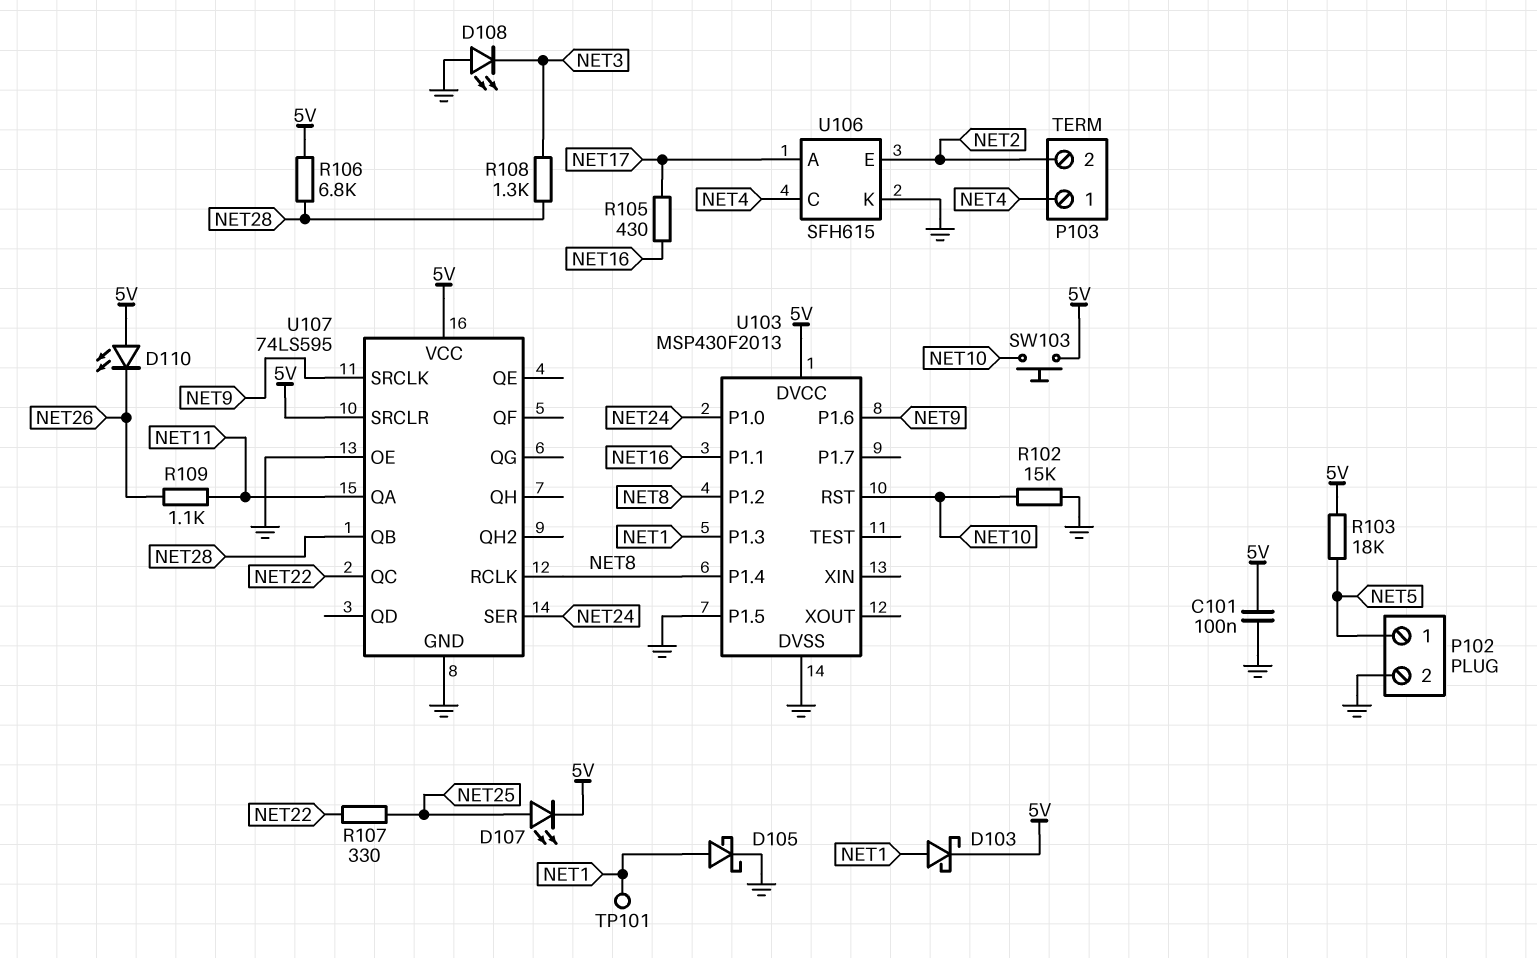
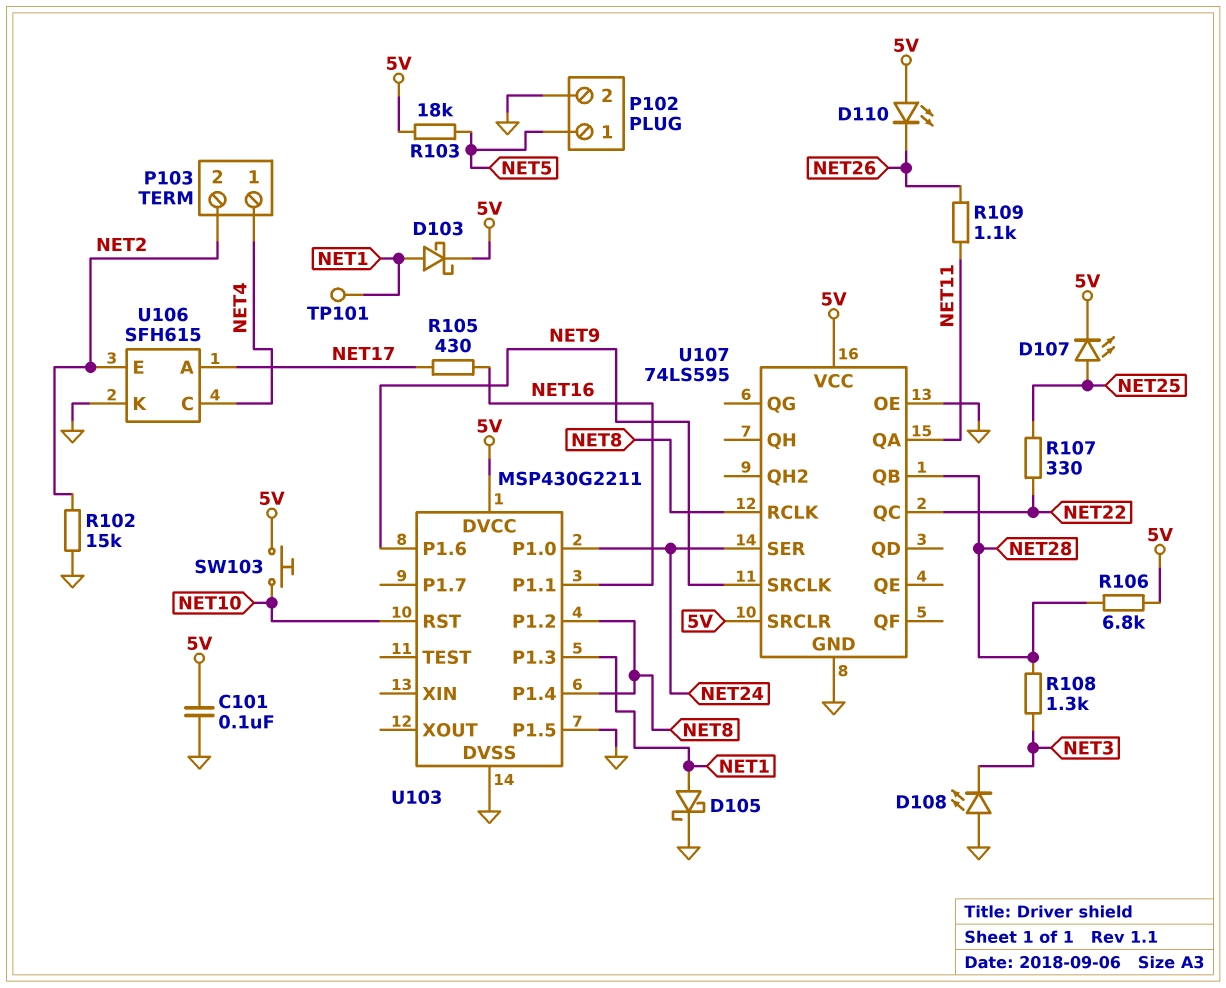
R102: 15k (GND, NET10) -> 15k (GND, NET2)
U103: MSP430F2013 -> MSP430G2211

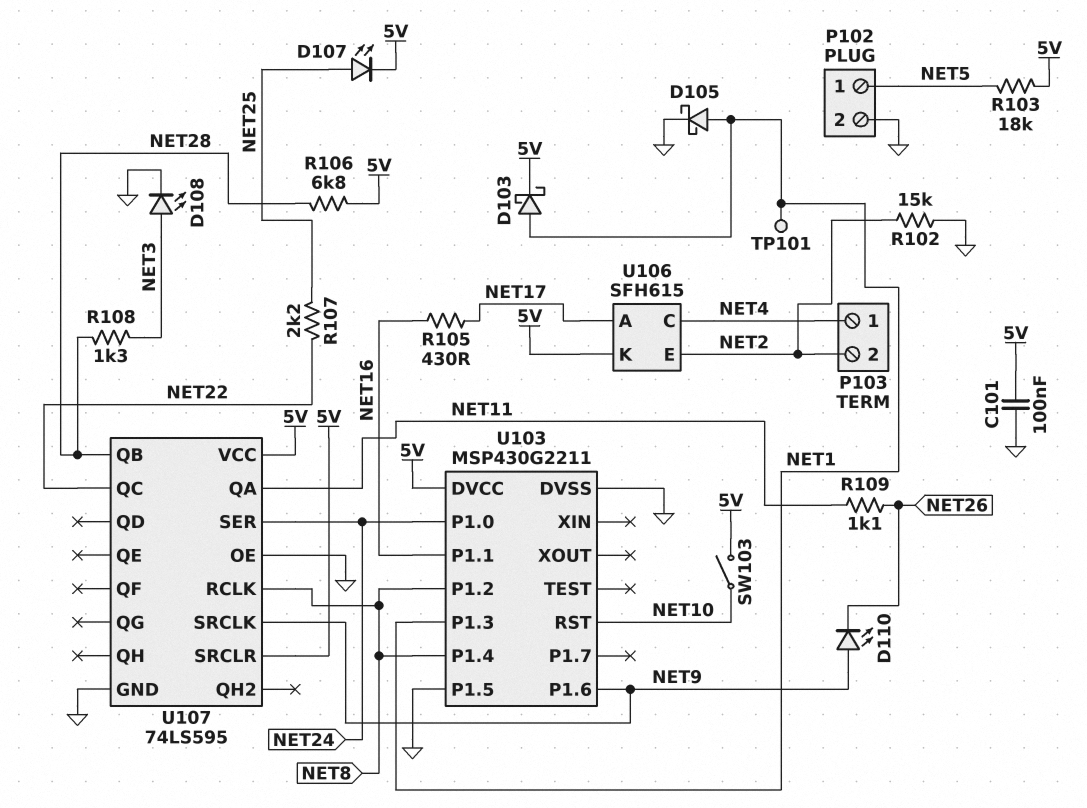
D108: LED (A GND, K NET3) -> LED (A NET3, K GND)
D110: LED (A 5V, K NET26) -> LED (A NET9, K NET26)
R107: 330 (NET22, NET25) -> 2.2k (NET22, NET25)
SW103: button (5V, NET10) -> switch (5V, NET10)
U106 pin K: GND -> 5V

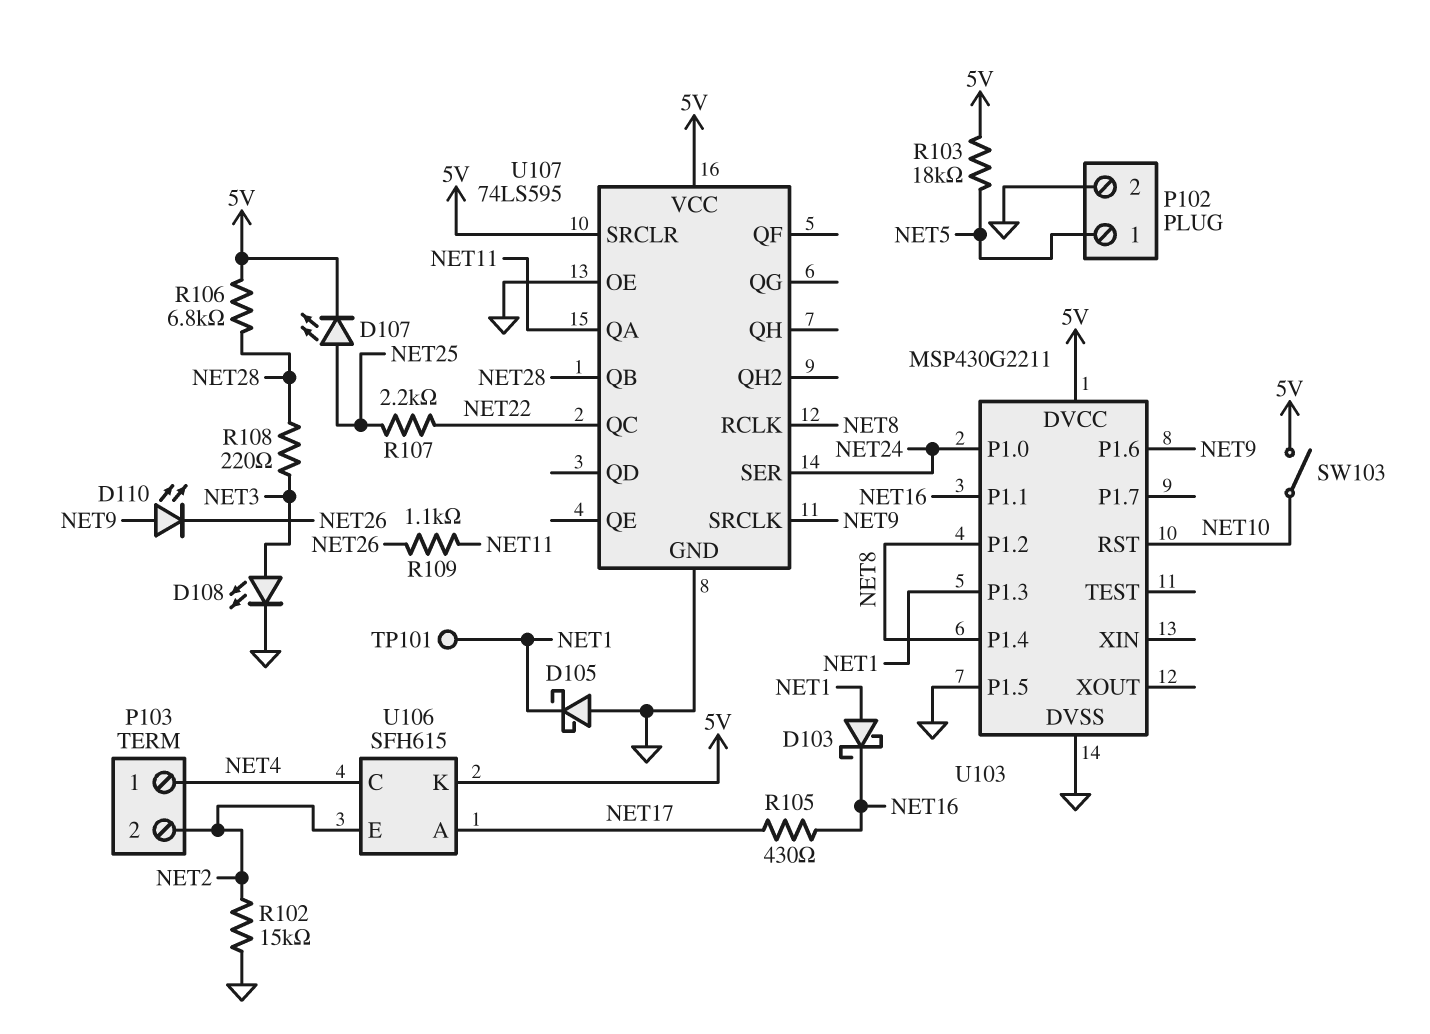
C101: 100nF (5V, GND) -> none
D103: schottky (A NET1, K 5V) -> schottky (A NET1, K NET16)
D105: schottky (A NET1, K GND) -> schottky (A GND, K NET1)
R108: 1.3k (NET3, NET28) -> 220 (NET3, NET28)

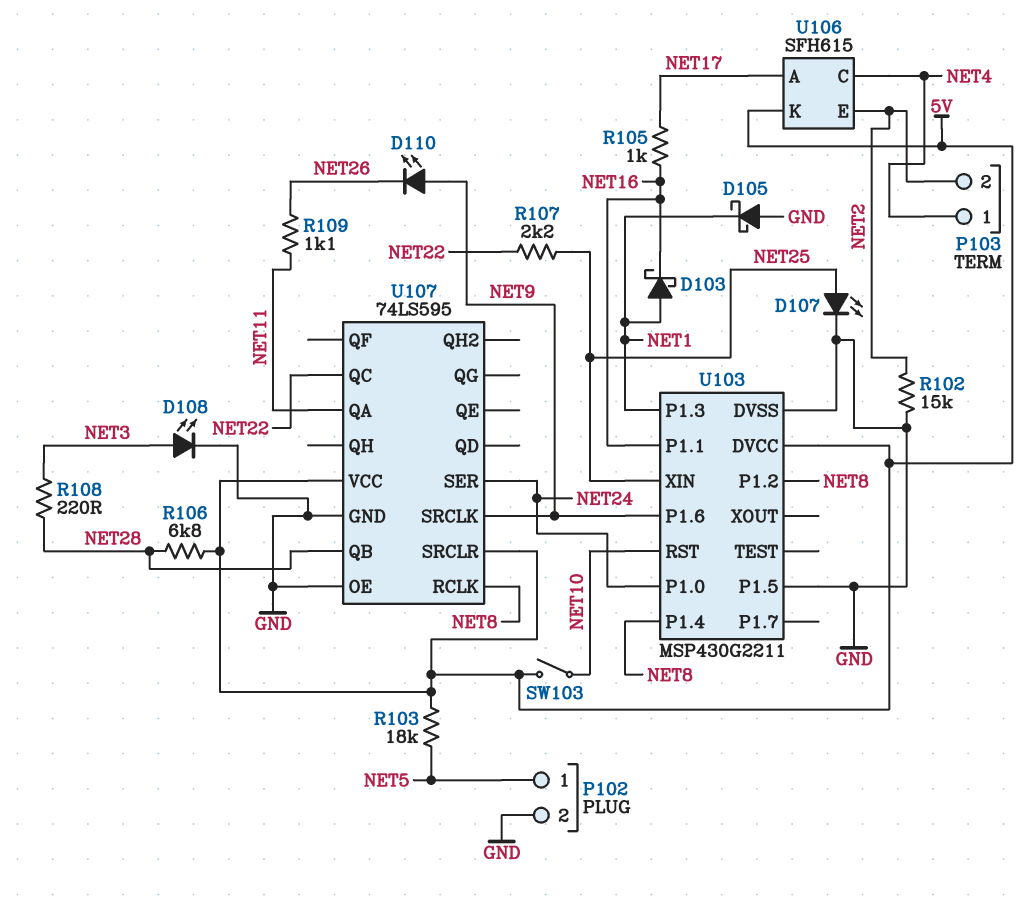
D107: LED (A NET25, K 5V) -> LED (A NET25, K GND)
R105: 430 (NET16, NET17) -> 1k (NET16, NET17)
TP101: test point (NET1) -> none
U103 pin XIN: none -> NET25

